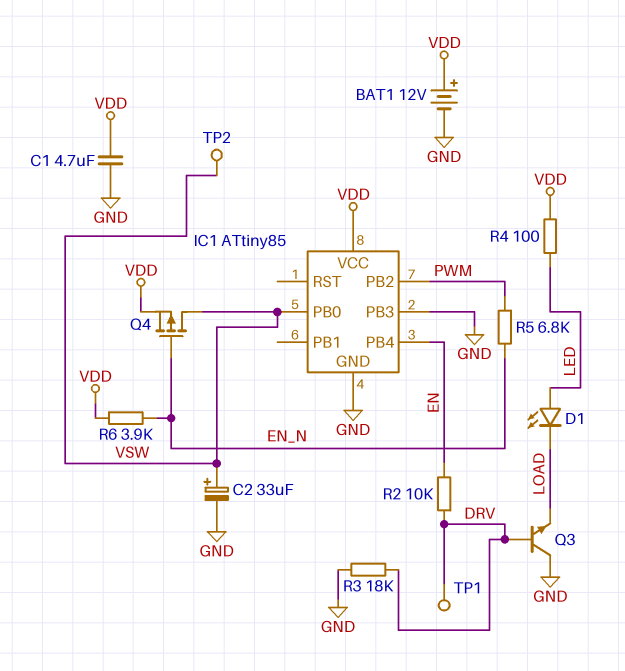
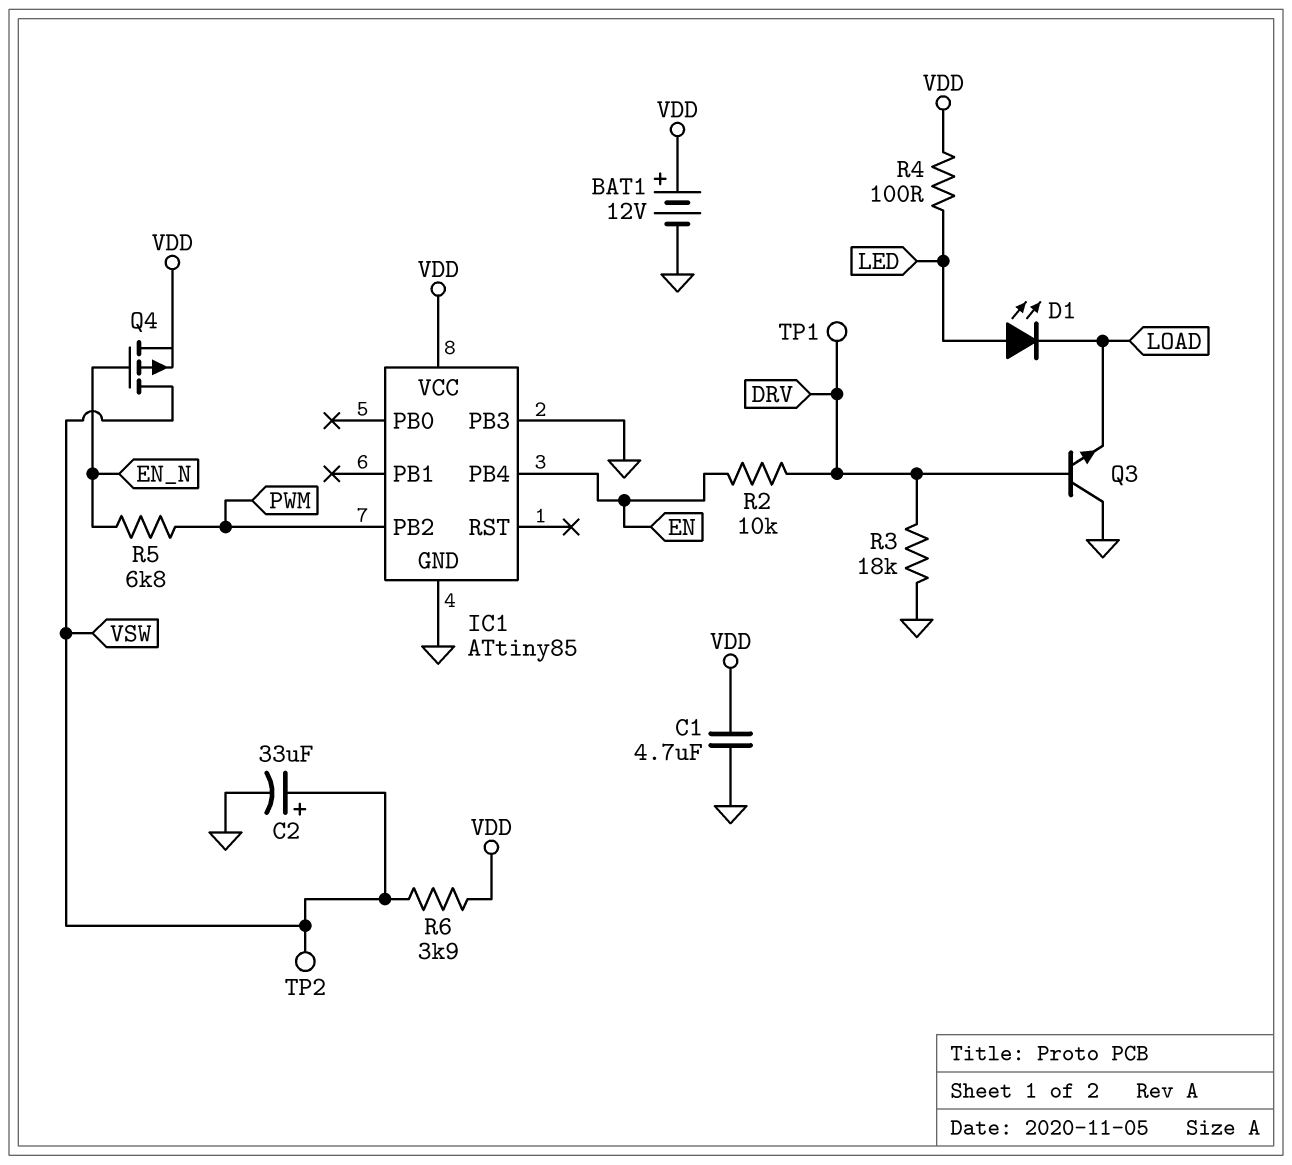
IC1 pin PB0: VSW -> none
R6: 3.9k (EN_N, VDD) -> 3.9k (VDD, VSW)

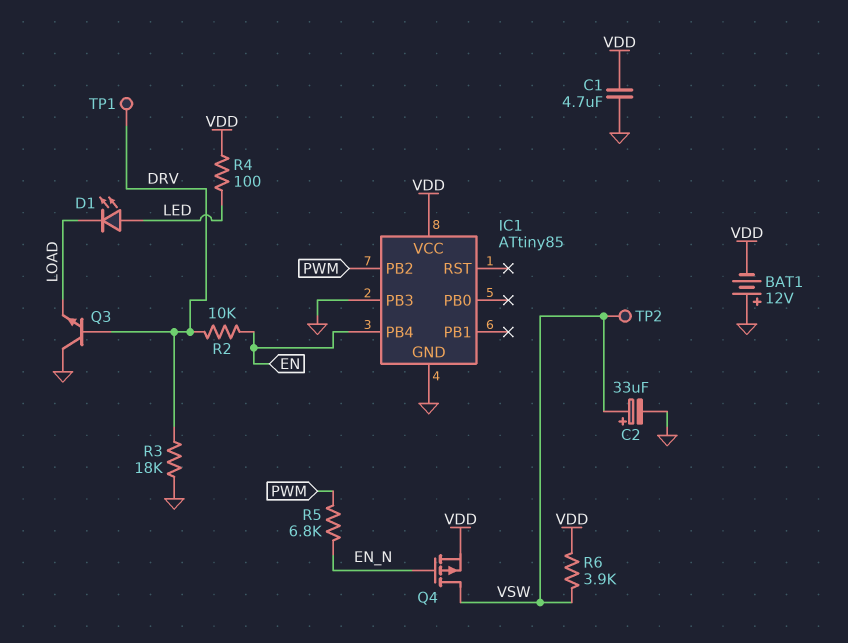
BAT1: 12V (plus VDD, minus GND) -> 12V (plus GND, minus VDD)

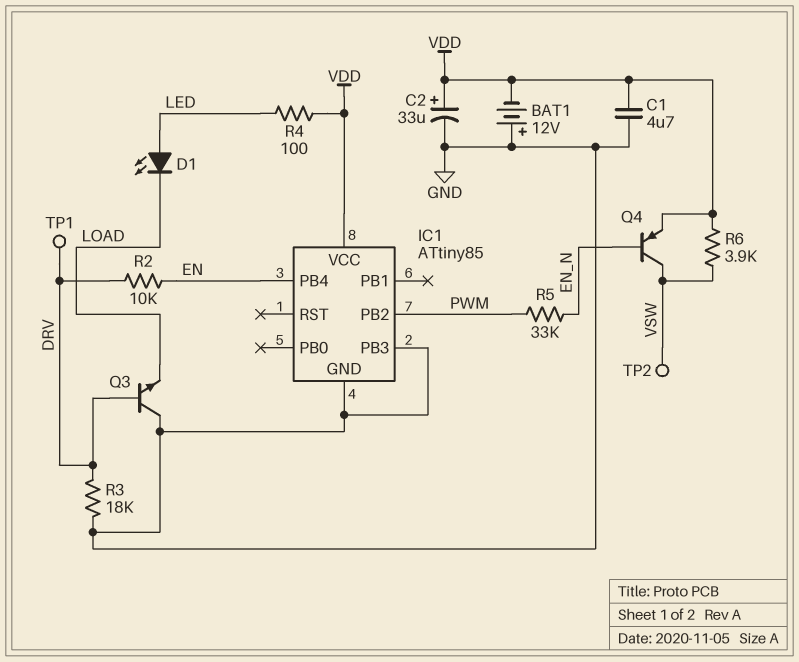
C2: 33uF (plus VSW, minus GND) -> 33uF (plus VDD, minus GND)
Q4: PMOS (G EN_N, D VSW, S VDD) -> PNP (B EN_N, C VSW, E VDD)
R5: 6.8k (EN_N, PWM) -> 33k (EN_N, PWM)

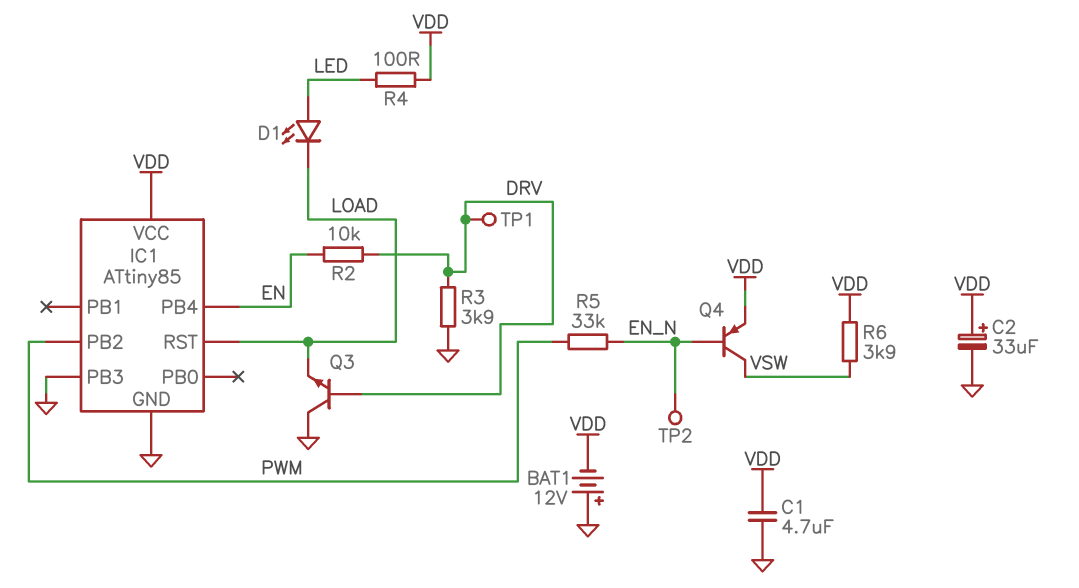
IC1 pin RST: none -> LOAD
R3: 18k (DRV, GND) -> 3.9k (DRV, GND)
TP2: test point (VSW) -> test point (EN_N)

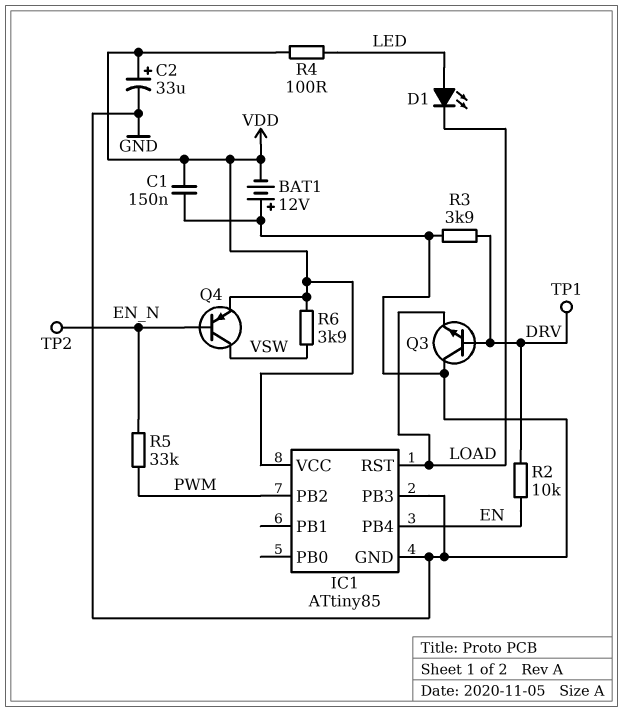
C1: 4.7uF (GND, VDD) -> 150nF (GND, VDD)

